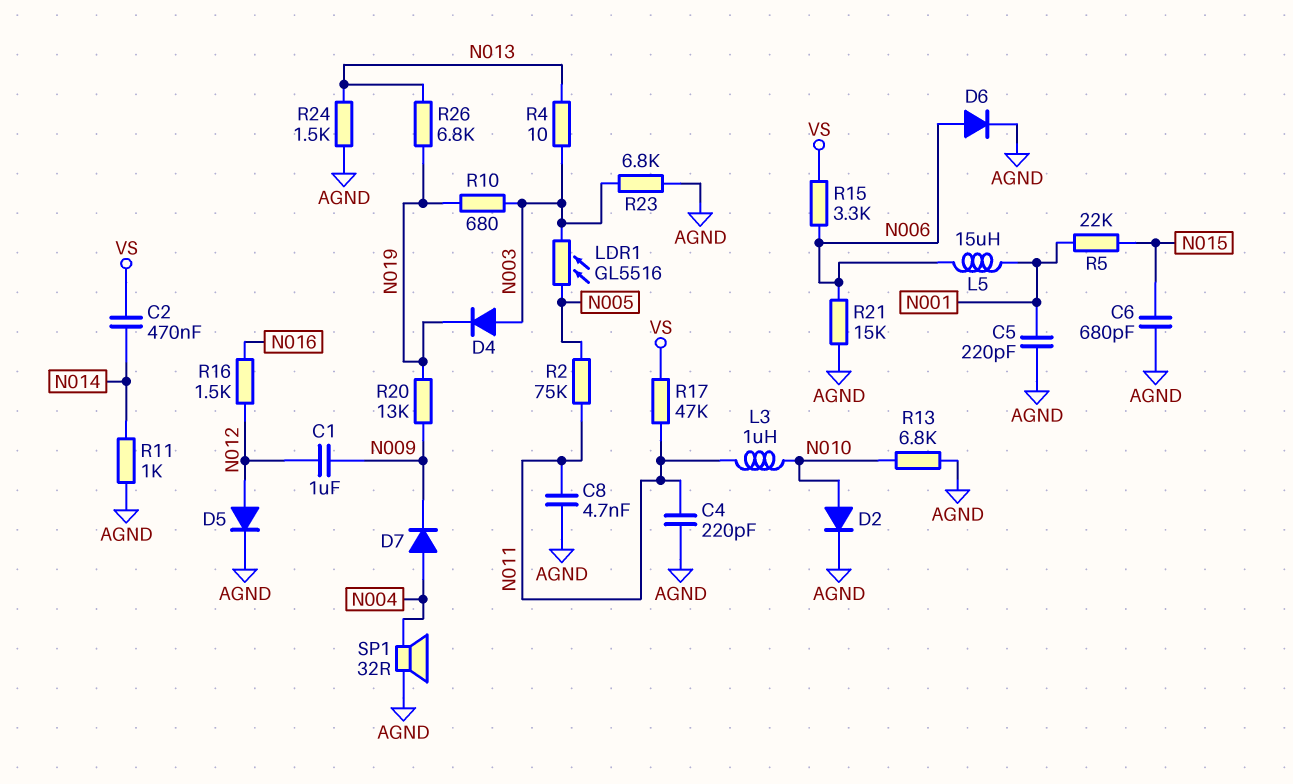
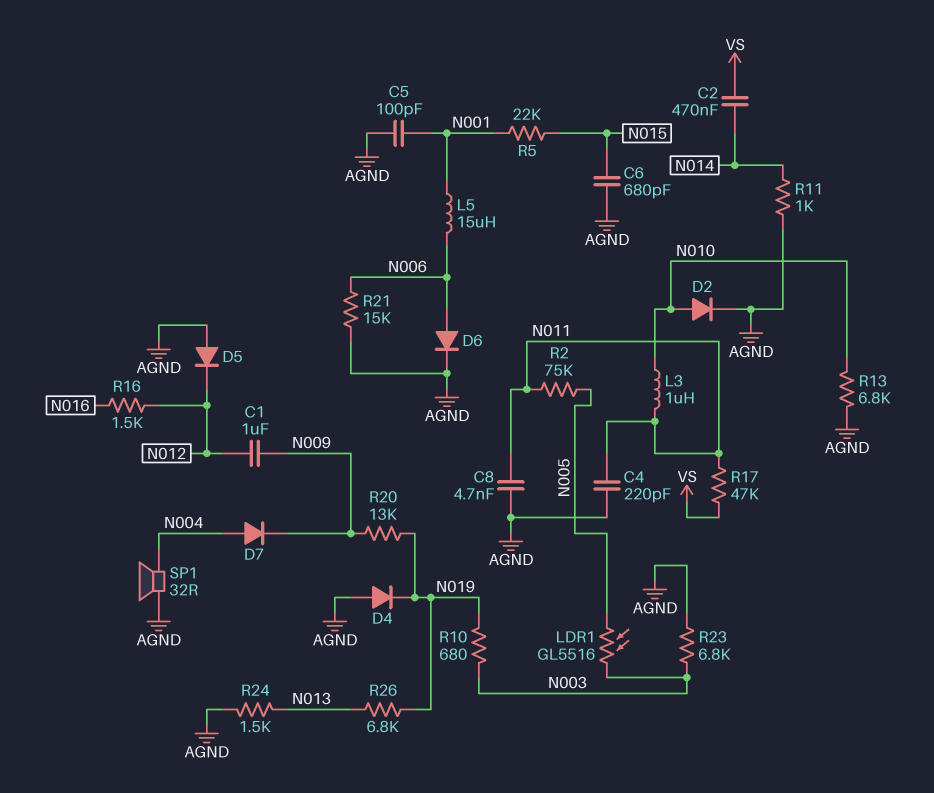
C5: 220pF (AGND, N001) -> 100pF (AGND, N001)
D4: diode (A N003, K N019) -> diode (A AGND, K N019)
D5: diode (A N012, K AGND) -> diode (A AGND, K N012)
R4: 10 (N003, N013) -> none
R15: 3.3k (N006, VS) -> none

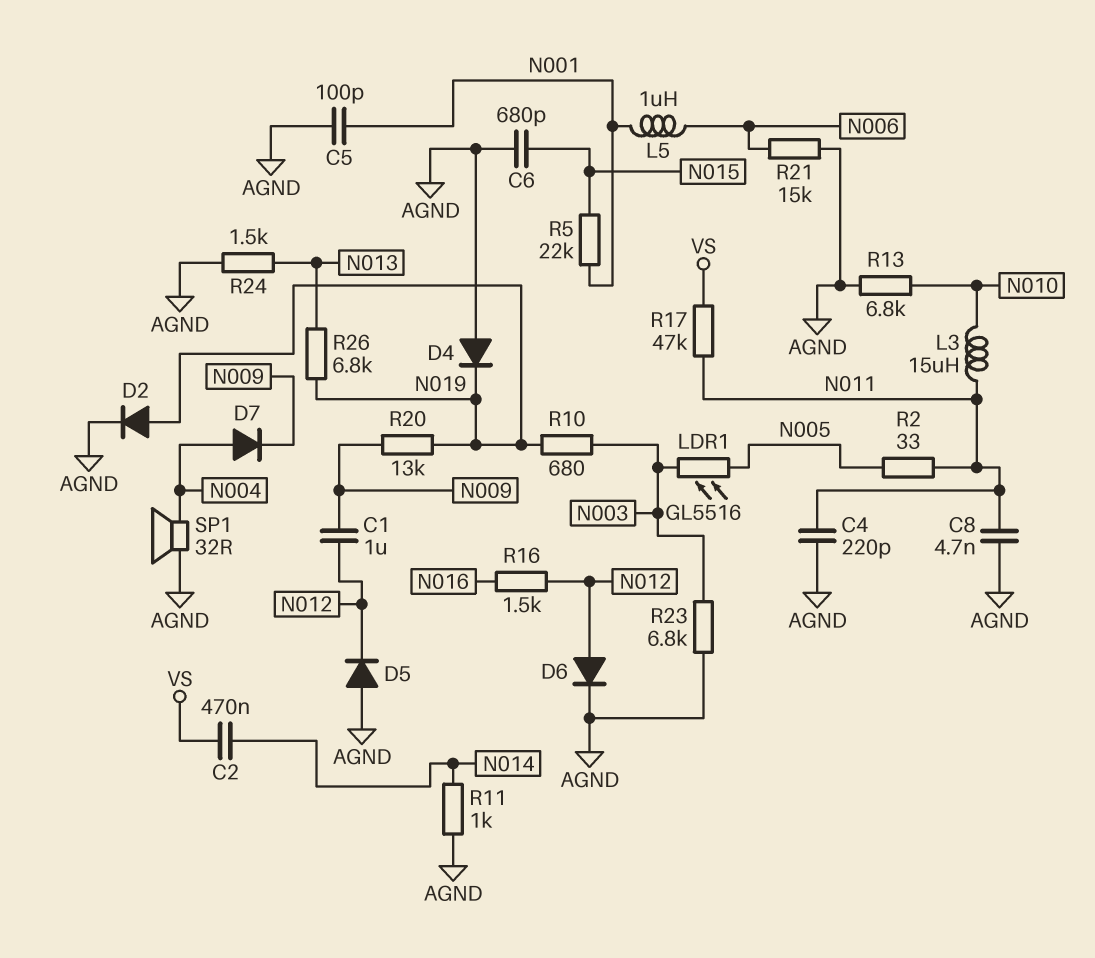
D2: diode (A N010, K AGND) -> diode (A N019, K AGND)
D6: diode (A N006, K AGND) -> diode (A N012, K AGND)
L3: 1uH (N010, N011) -> 15uH (N010, N011)
L5: 15uH (N001, N006) -> 1uH (N001, N006)
R2: 75k (N005, N011) -> 33 (N005, N011)

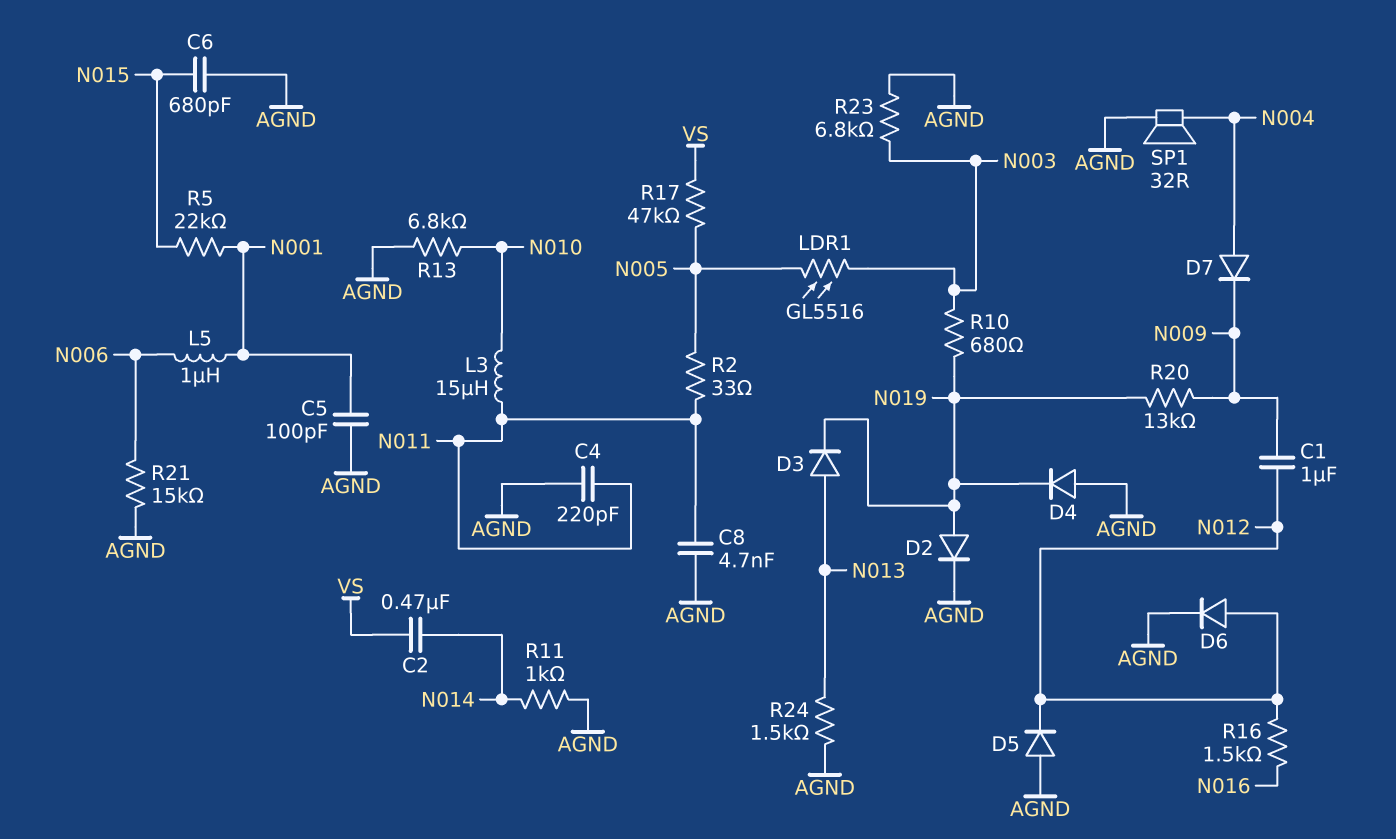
D3: none -> diode (A N013, K N019)
R17: 47k (N011, VS) -> 47k (N005, VS)
R26: 6.8k (N013, N019) -> none

